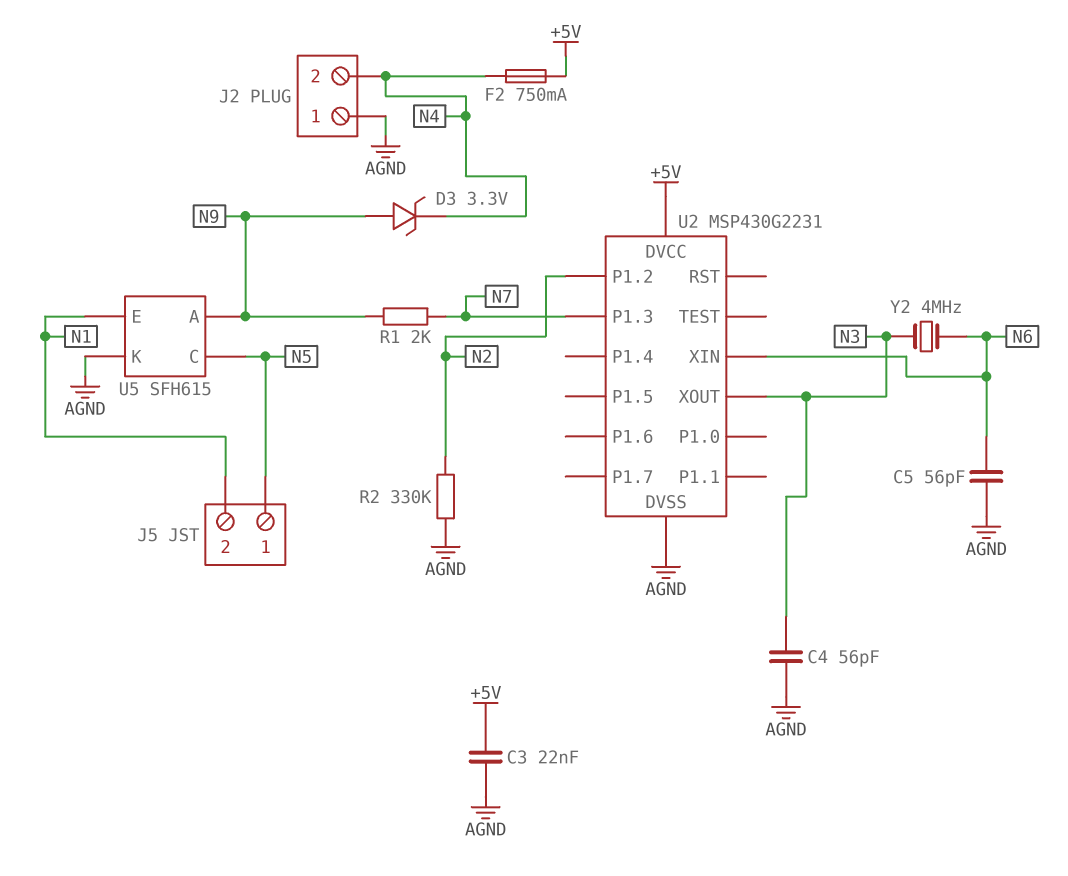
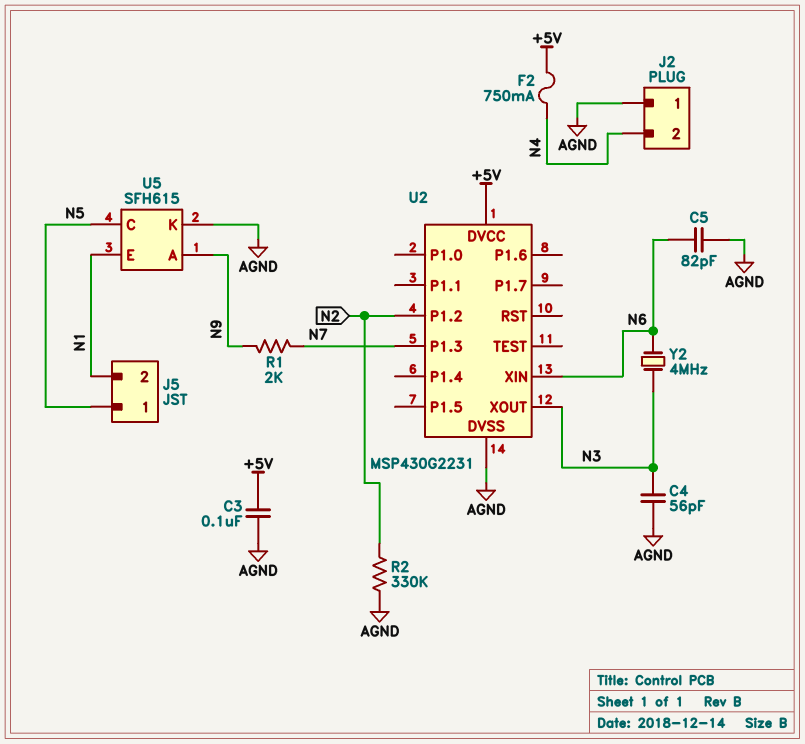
C3: 22nF (+5V, AGND) -> 100nF (+5V, AGND)
C5: 56pF (AGND, N6) -> 82pF (AGND, N6)
D3: zener 3.3V (A N9, K N4) -> none

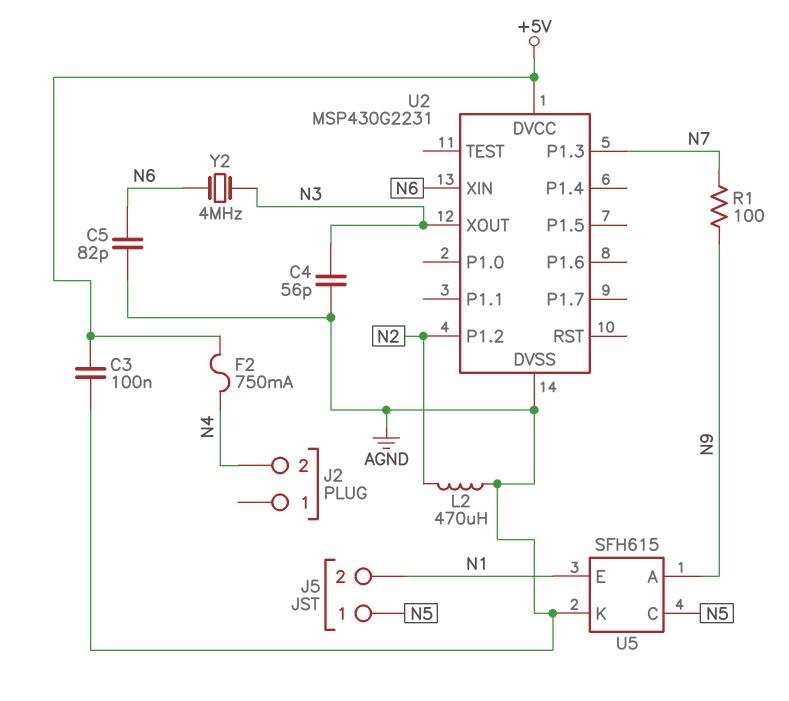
J2 pin 1: AGND -> none
L2: none -> 470uH (AGND, N2)
R1: 2k (N7, N9) -> 100 (N7, N9)
R2: 330k (AGND, N2) -> none

